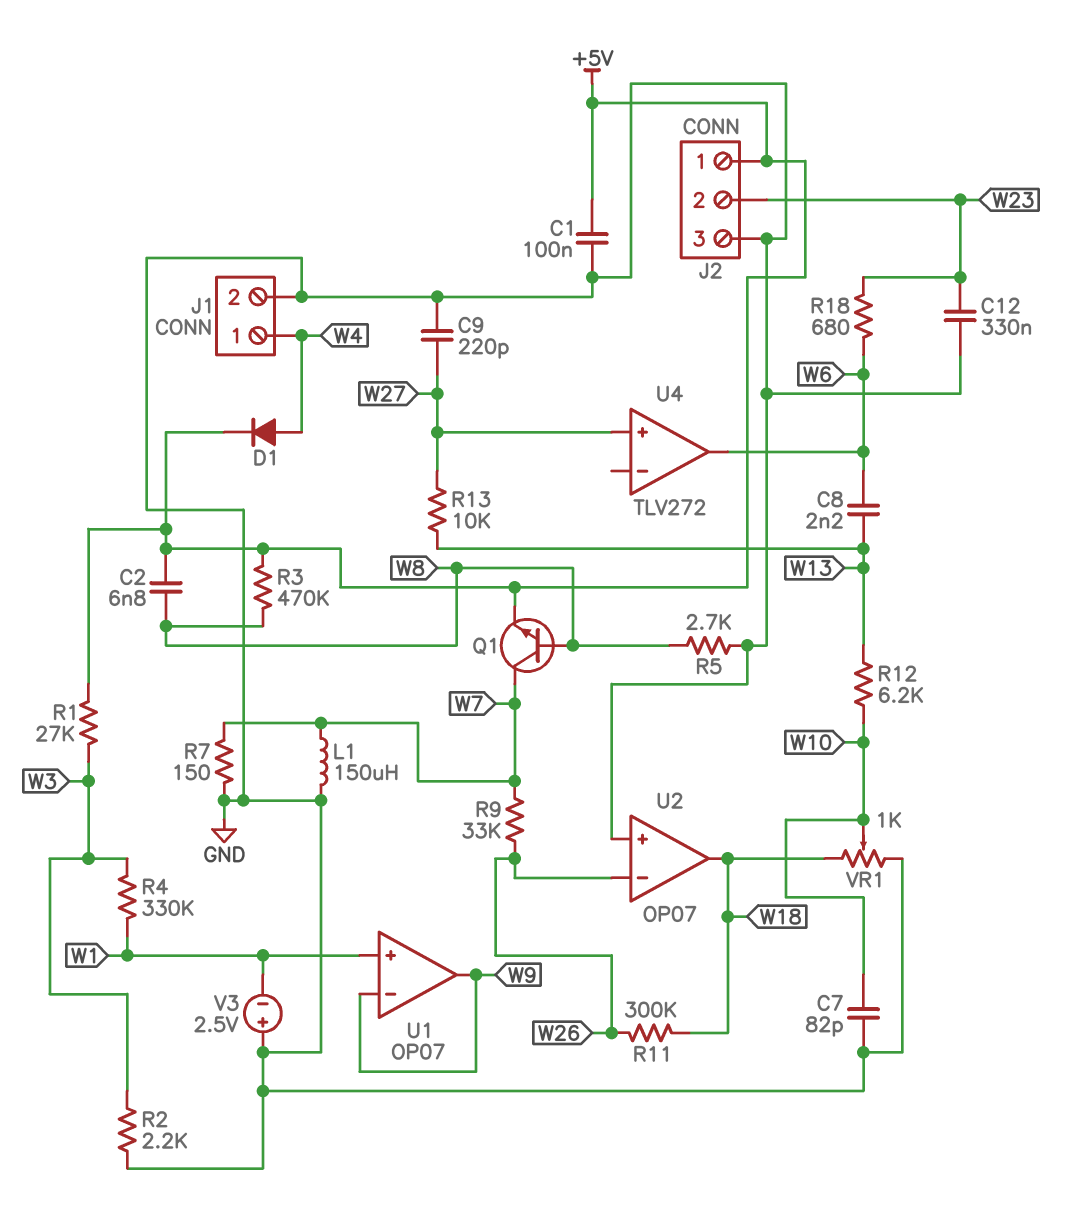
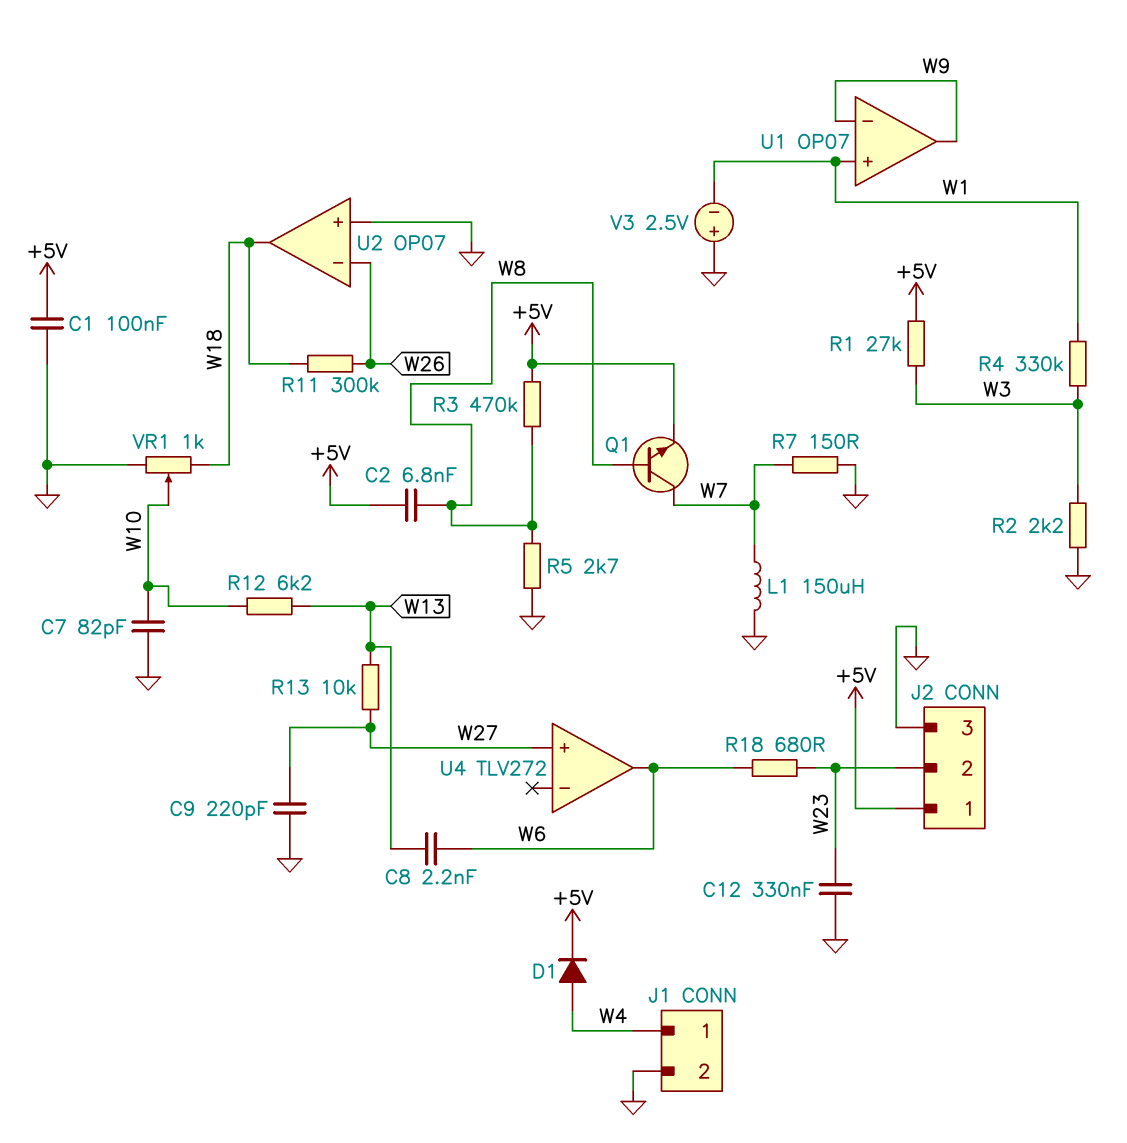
R9: 33k (W7, W26) -> none

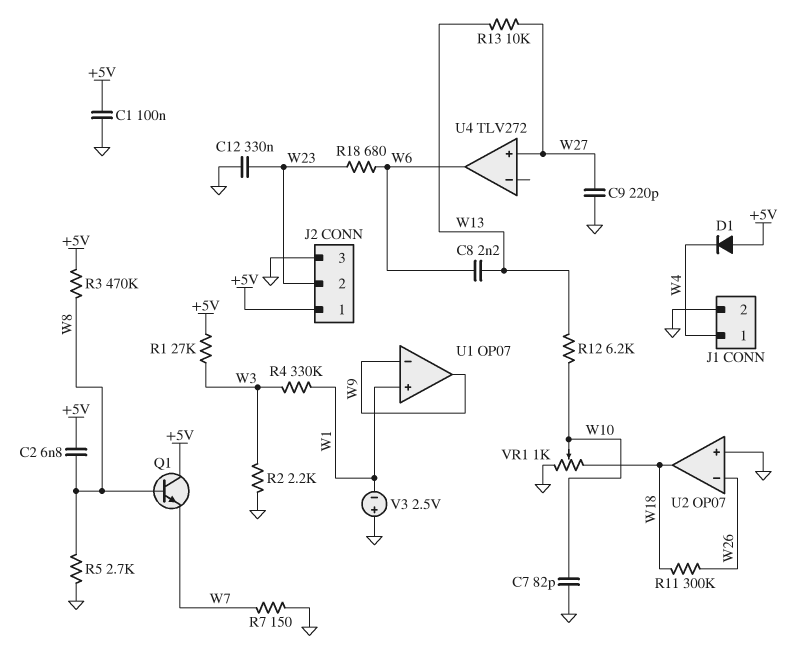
D1: diode (A W4, K +5V) -> diode (A +5V, K W4)
L1: 150uH (GND, W7) -> none
Q1: NPN (B W8, C W7, E +5V) -> NPN (B W8, C +5V, E W7)

